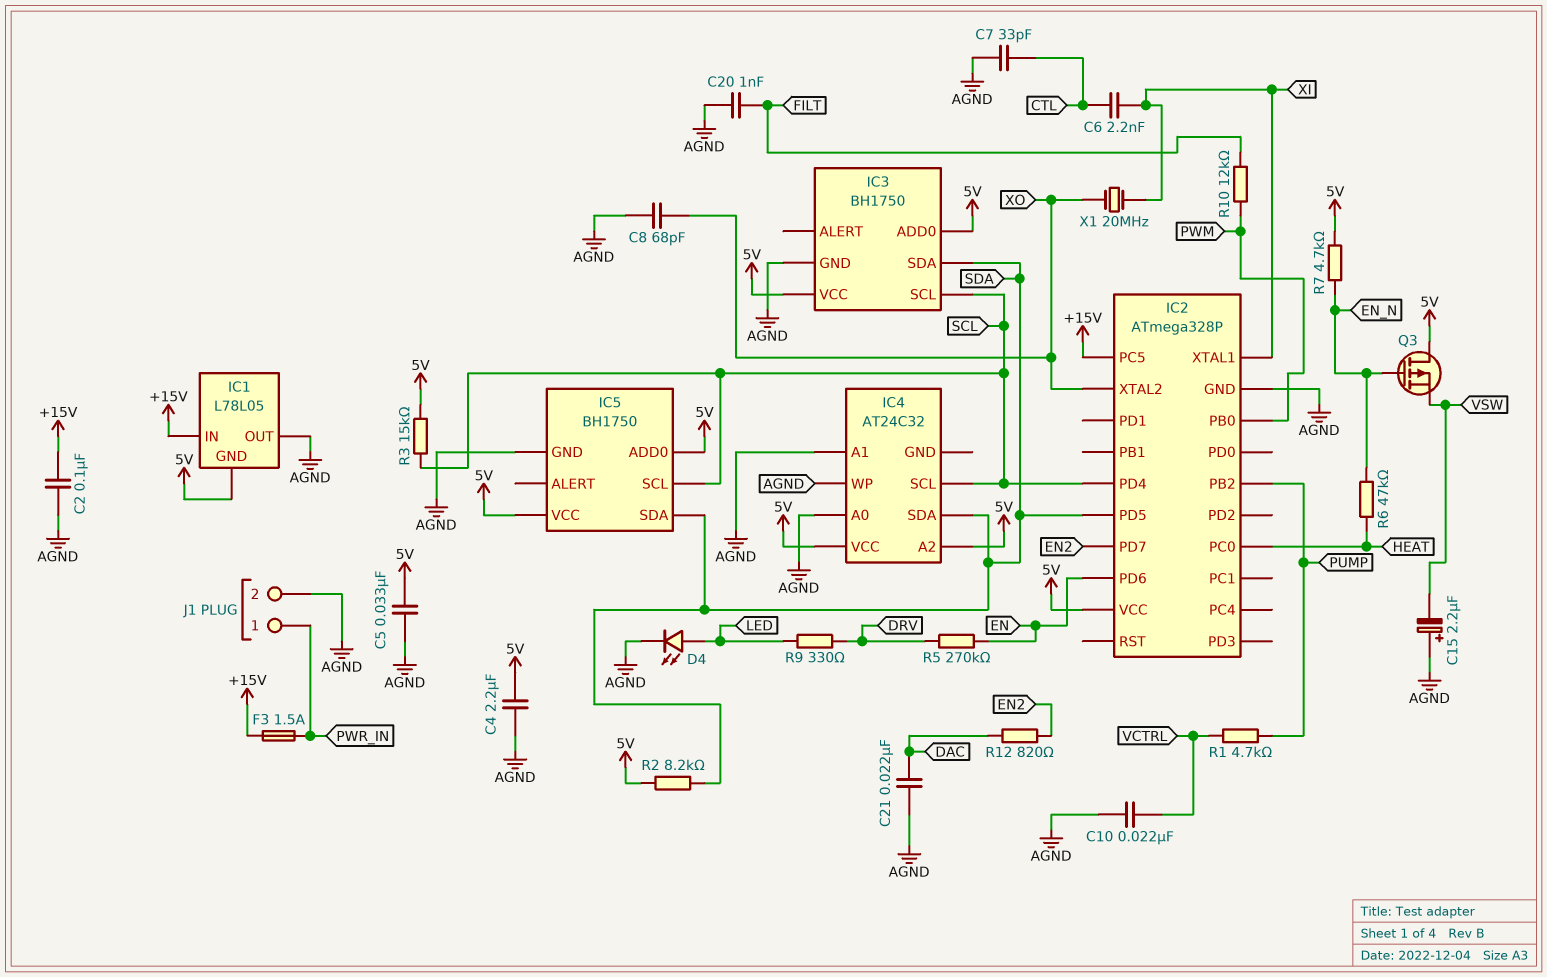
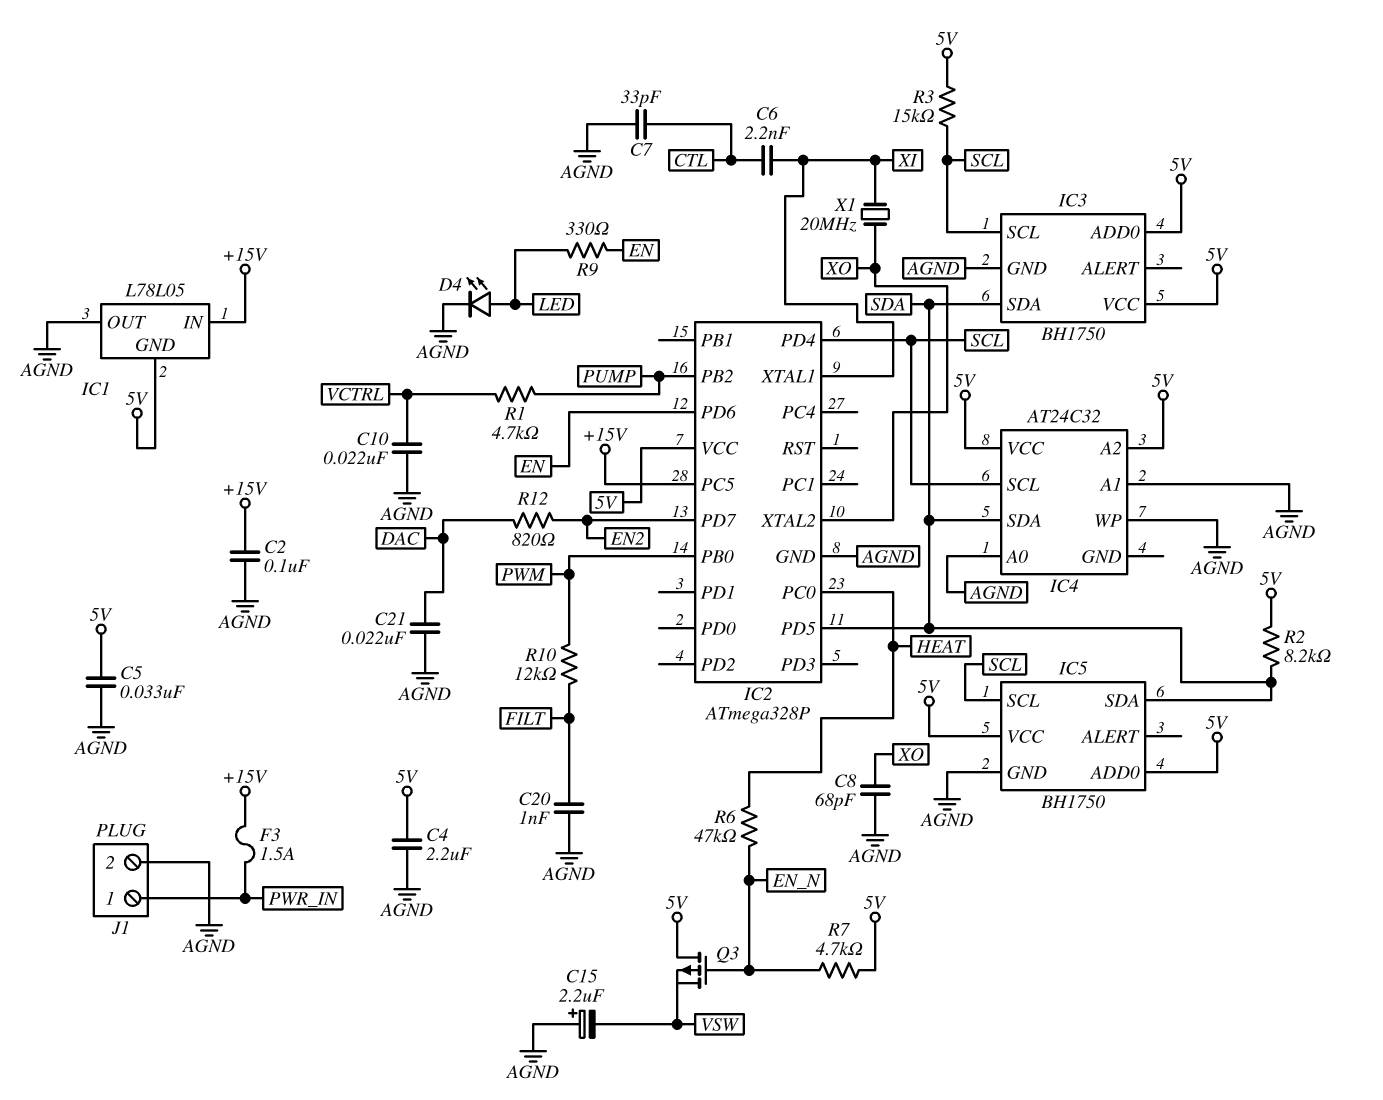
R5: 270k (DRV, EN) -> none
R9: 330 (DRV, LED) -> 330 (EN, LED)

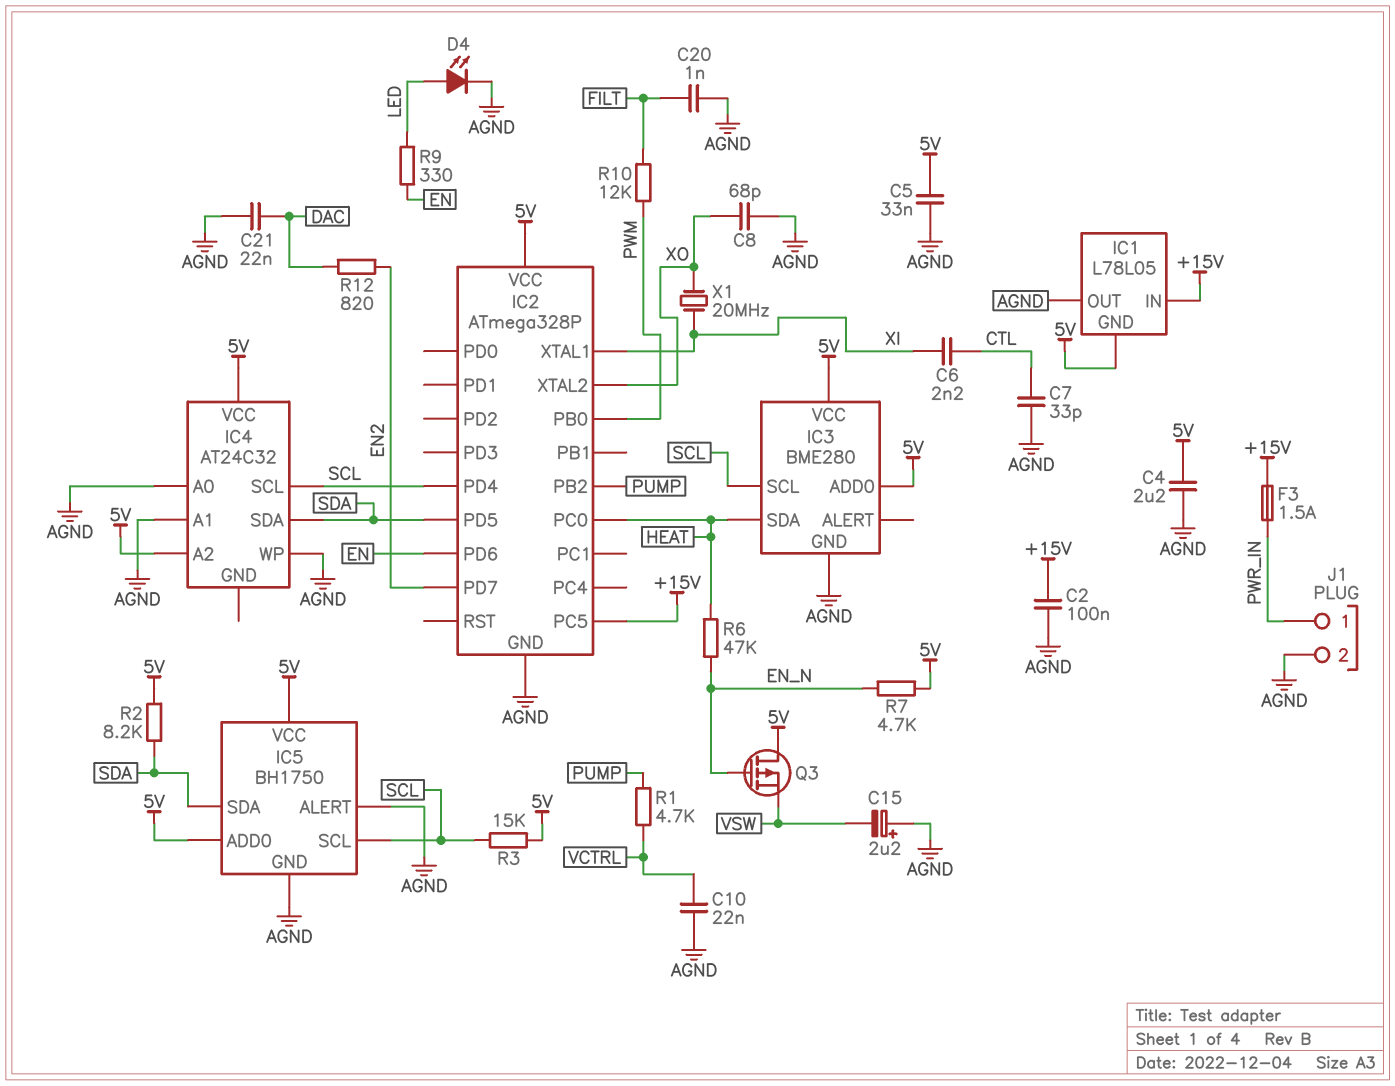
IC3: BH1750 -> BME280
IC3 pin SDA: SDA -> HEAT
IC5 pin ALERT: none -> AGND

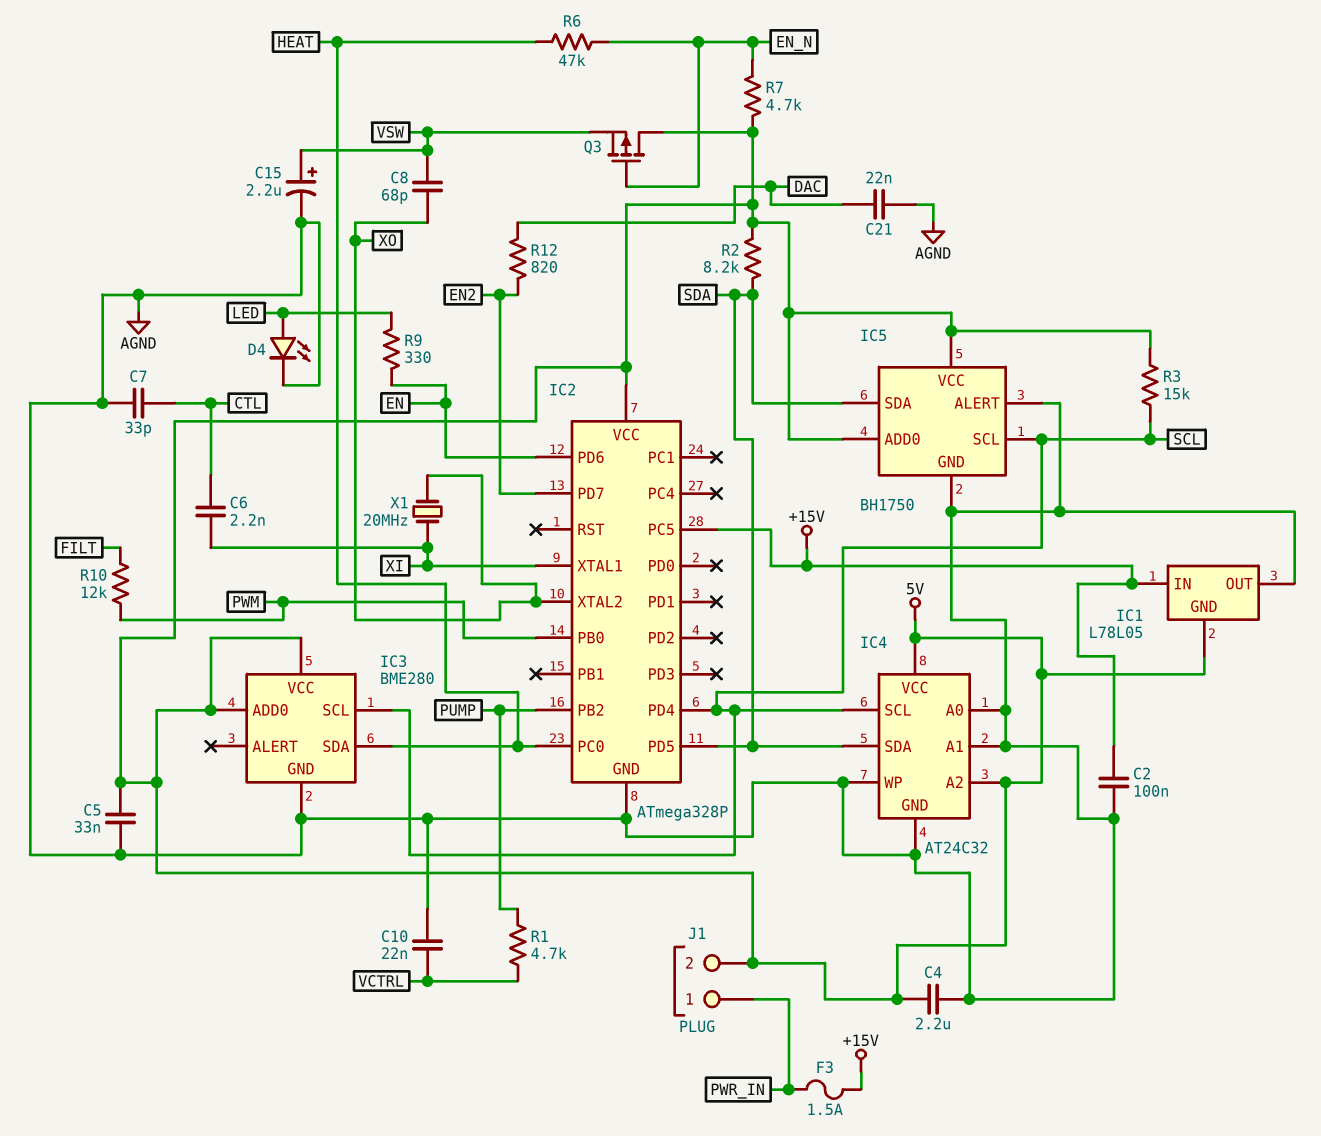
C8: 68pF (AGND, XO) -> 68pF (VSW, XO)
C15: 2.2uF (plus AGND, minus VSW) -> 2.2uF (plus VSW, minus AGND)
C20: 1nF (AGND, FILT) -> none
IC4 pin GND: none -> AGND
J1 pin 2: AGND -> 5V

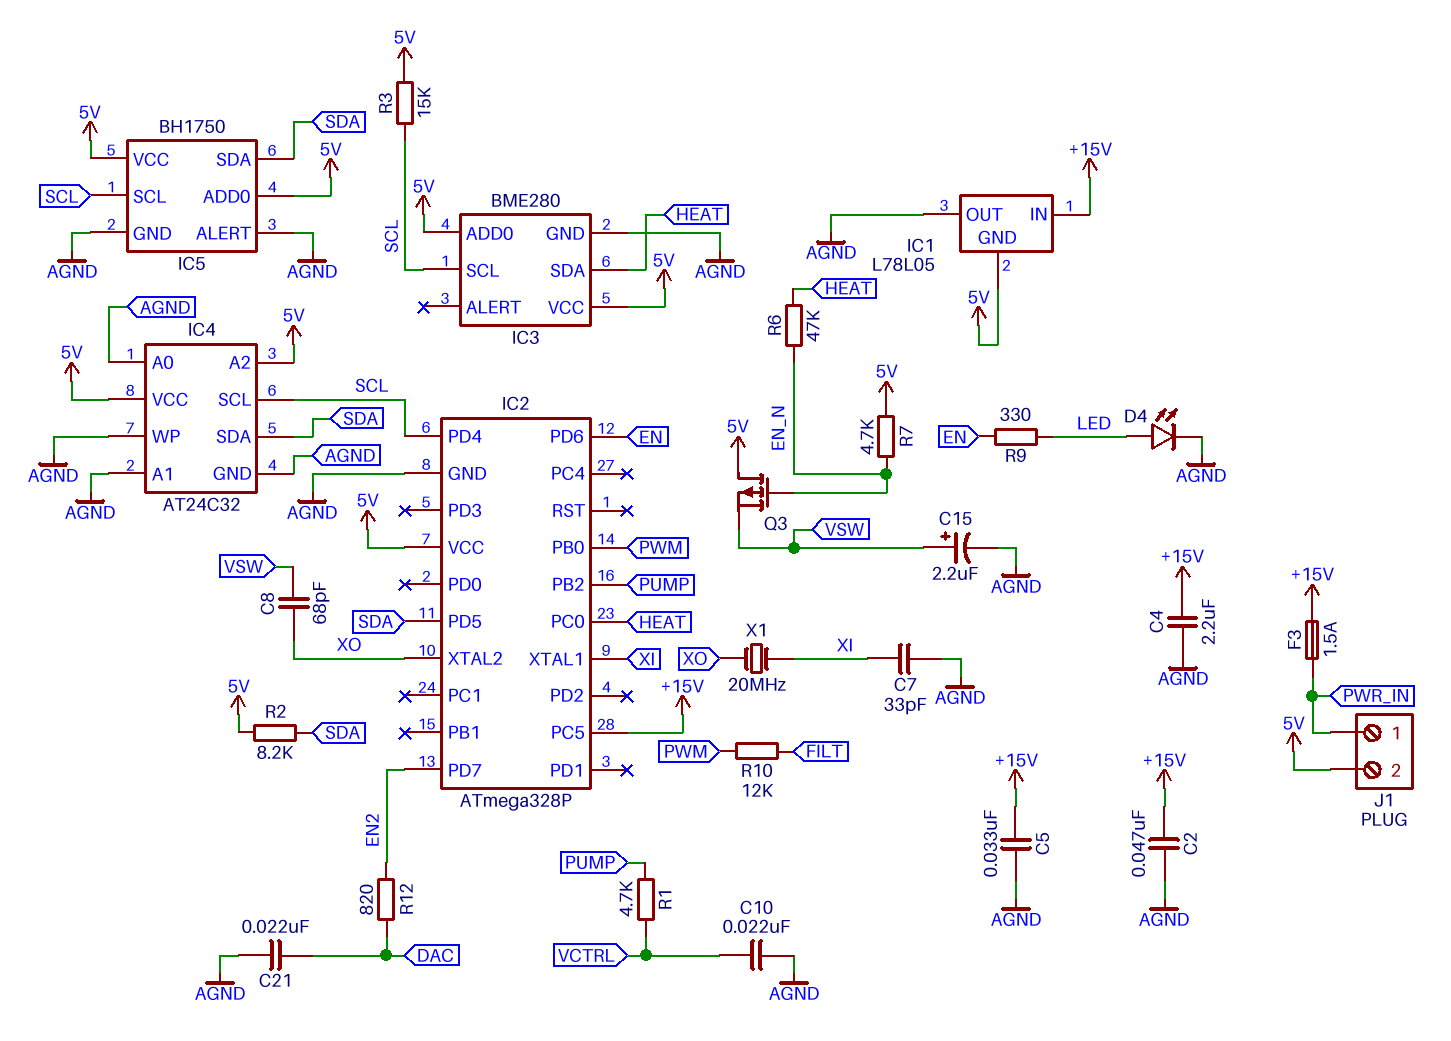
C2: 100nF (+15V, AGND) -> 47nF (+15V, AGND)
C4: 2.2uF (5V, AGND) -> 2.2uF (+15V, AGND)
C5: 33nF (5V, AGND) -> 33nF (+15V, AGND)
C6: 2.2nF (CTL, XI) -> none
C7: 33pF (AGND, CTL) -> 33pF (AGND, XI)

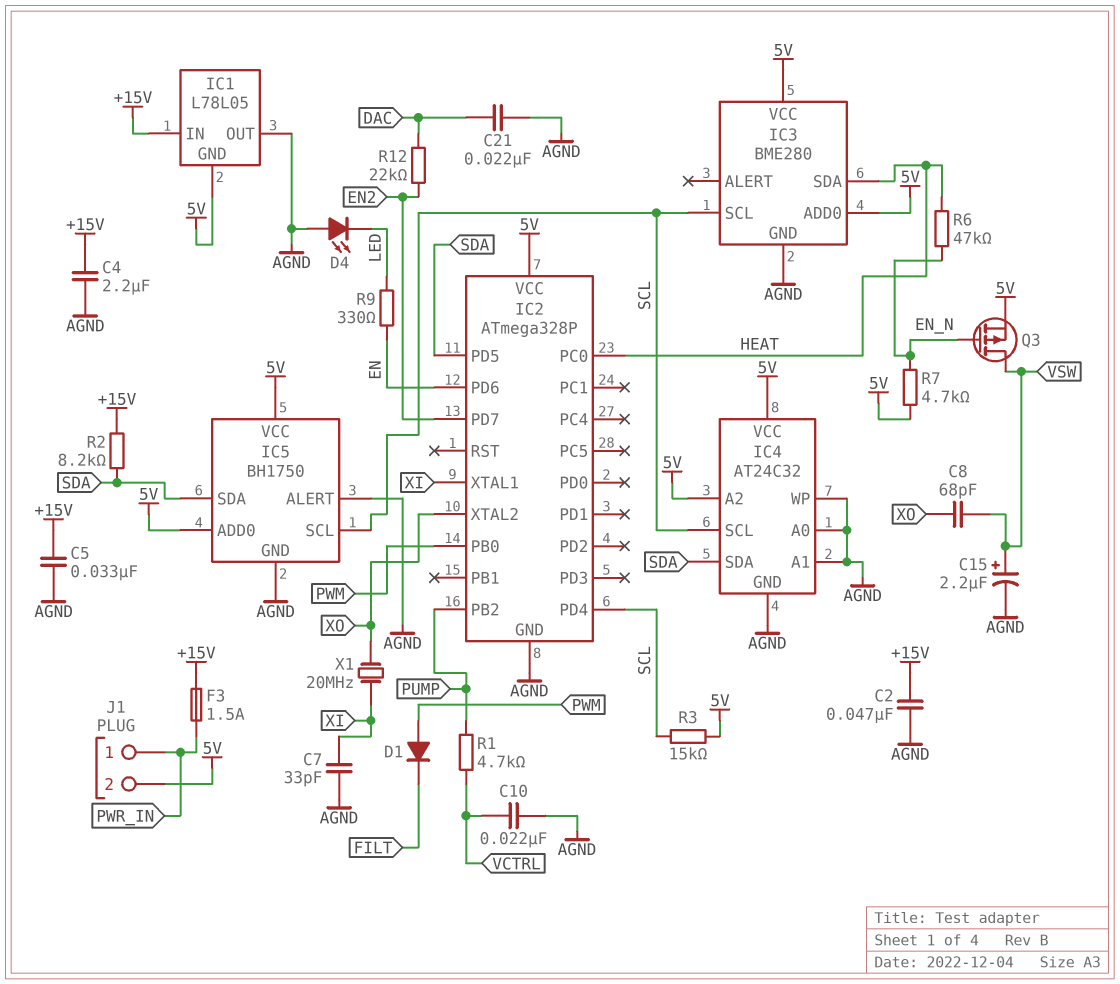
D1: none -> diode (A PWM, K FILT)
D4: LED (A LED, K AGND) -> LED (A AGND, K LED)
IC2 pin PC5: +15V -> none
Q3: PMOS (G EN_N, D 5V, S VSW) -> PMOS (G EN_N, D VSW, S 5V)
R2: 8.2k (5V, SDA) -> 8.2k (+15V, SDA)
R10: 12k (FILT, PWM) -> none
R12: 820 (DAC, EN2) -> 22k (DAC, EN2)

